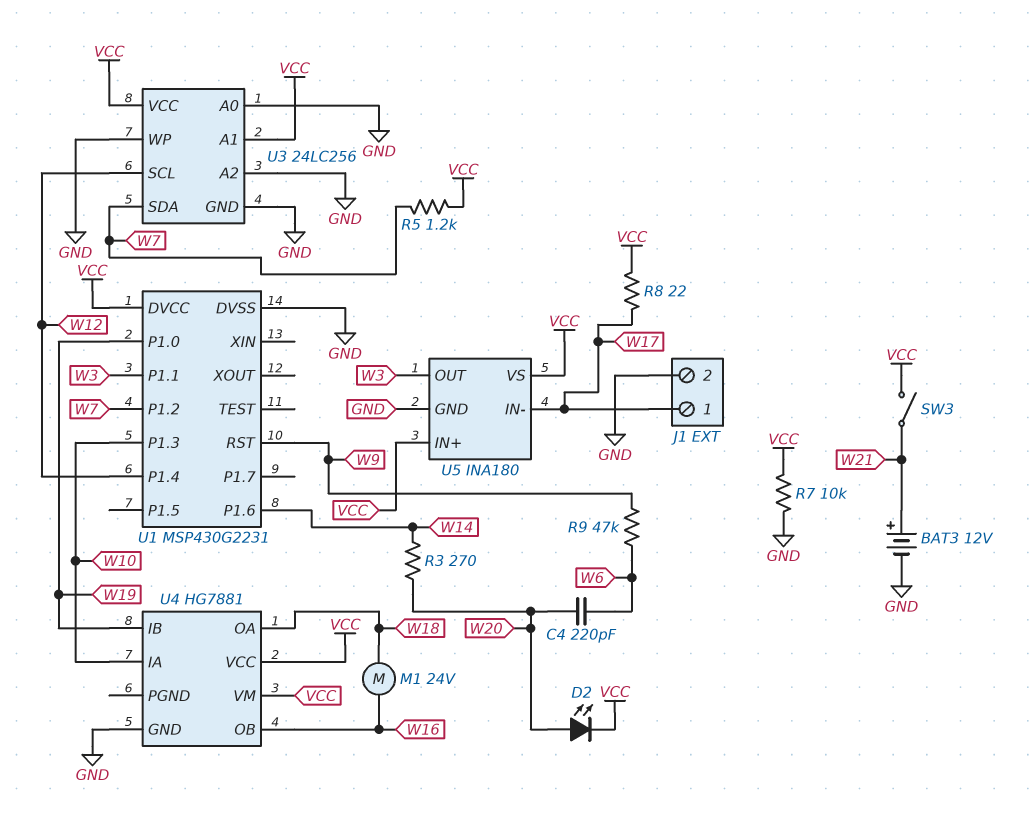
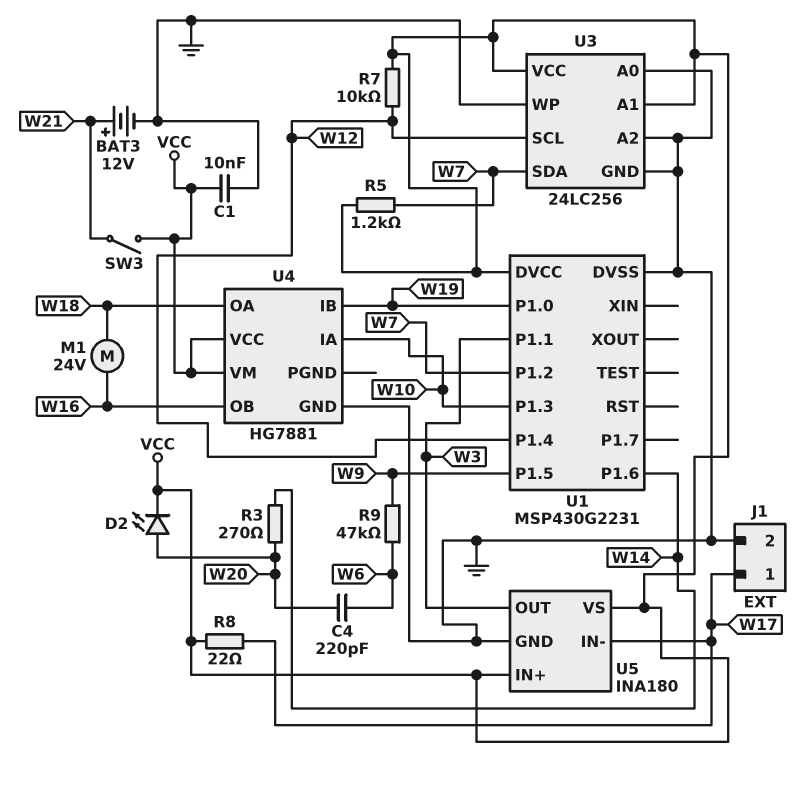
C1: none -> 10nF (GND, VCC)
R7: 10k (GND, VCC) -> 10k (VCC, W12)
U1 pin P1.5: none -> W9
U1 pin RST: W9 -> none

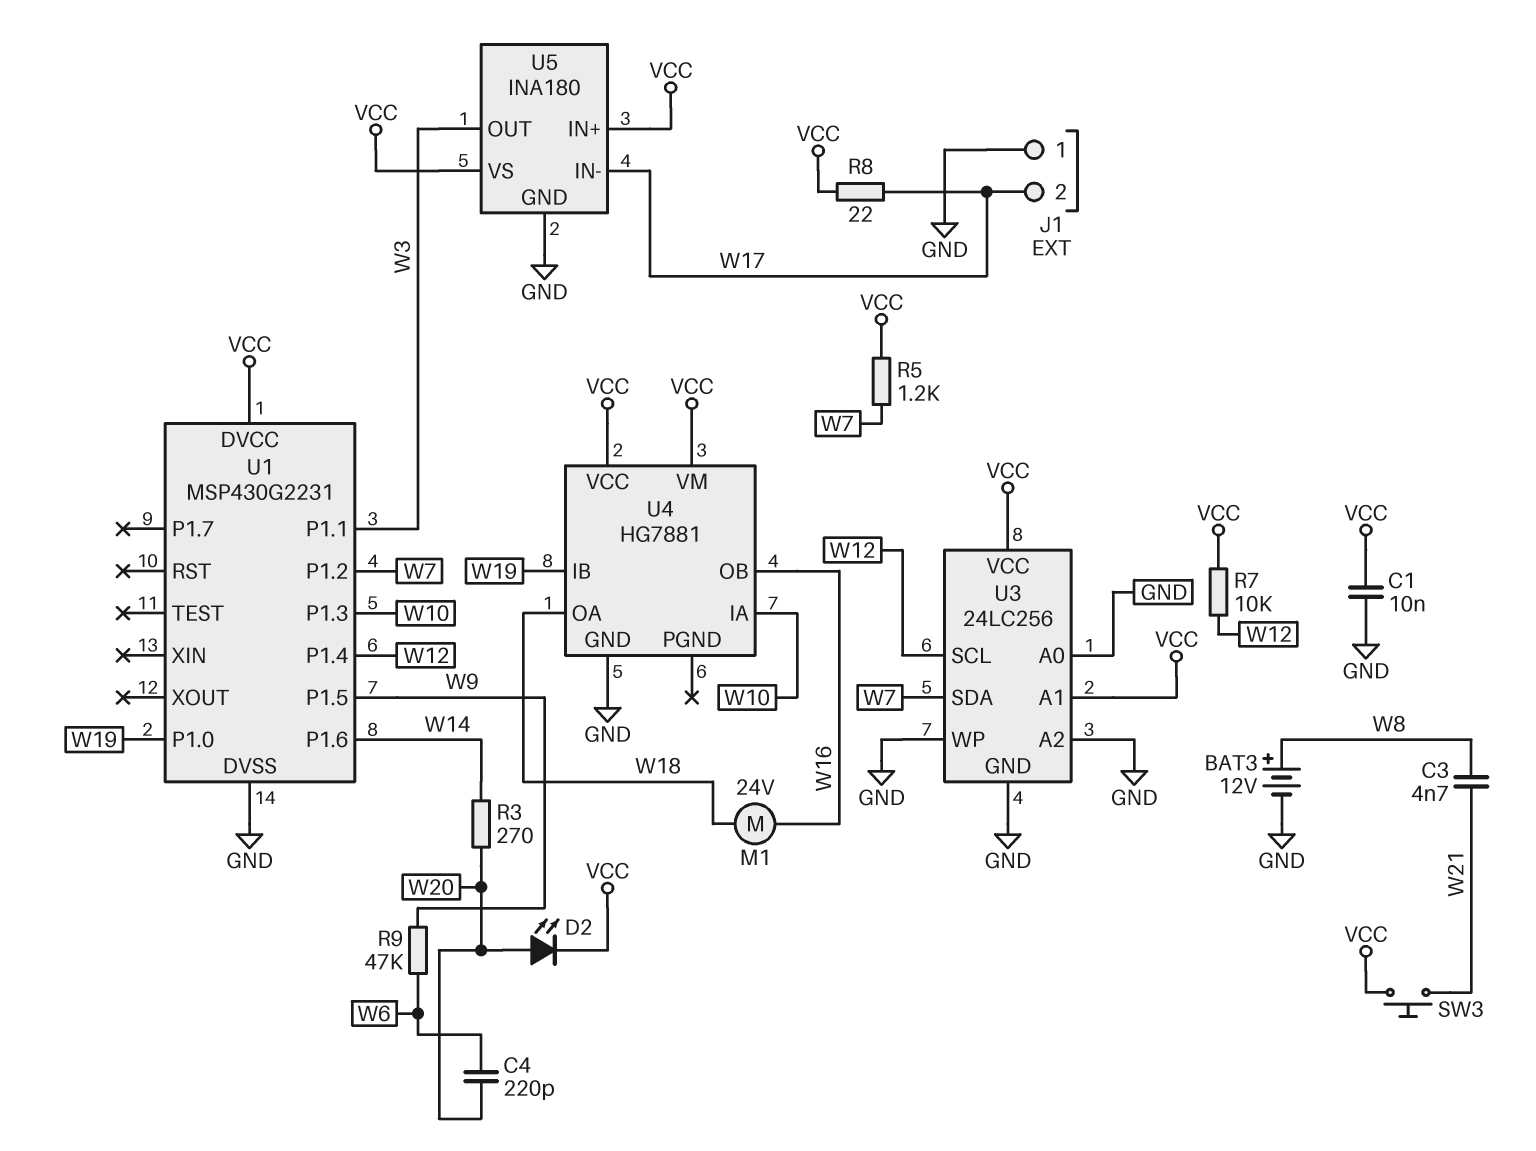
BAT3: 12V (plus W21, minus GND) -> 12V (plus W8, minus GND)
C3: none -> 4.7nF (W8, W21)
J1 pin 1: W17 -> GND
J1 pin 2: GND -> W17
SW3: switch (VCC, W21) -> button (VCC, W21)

